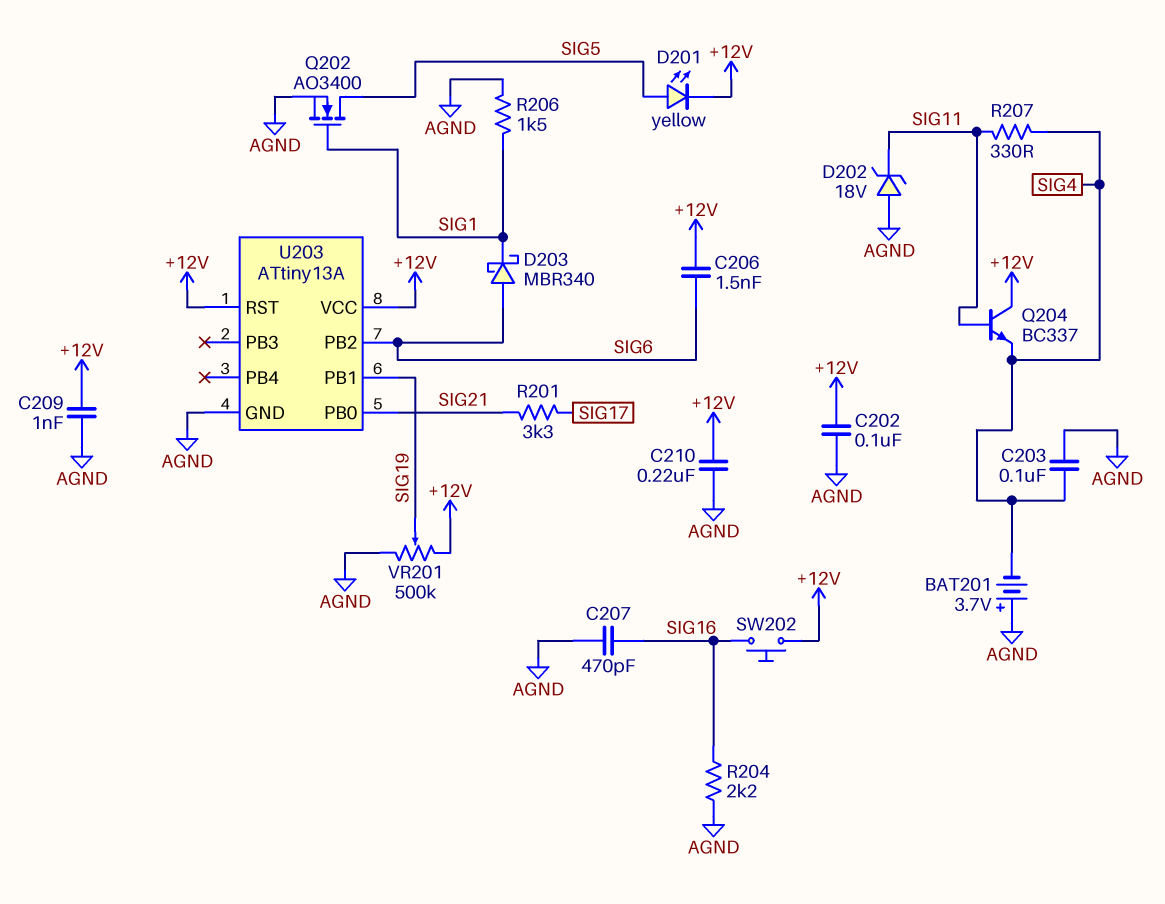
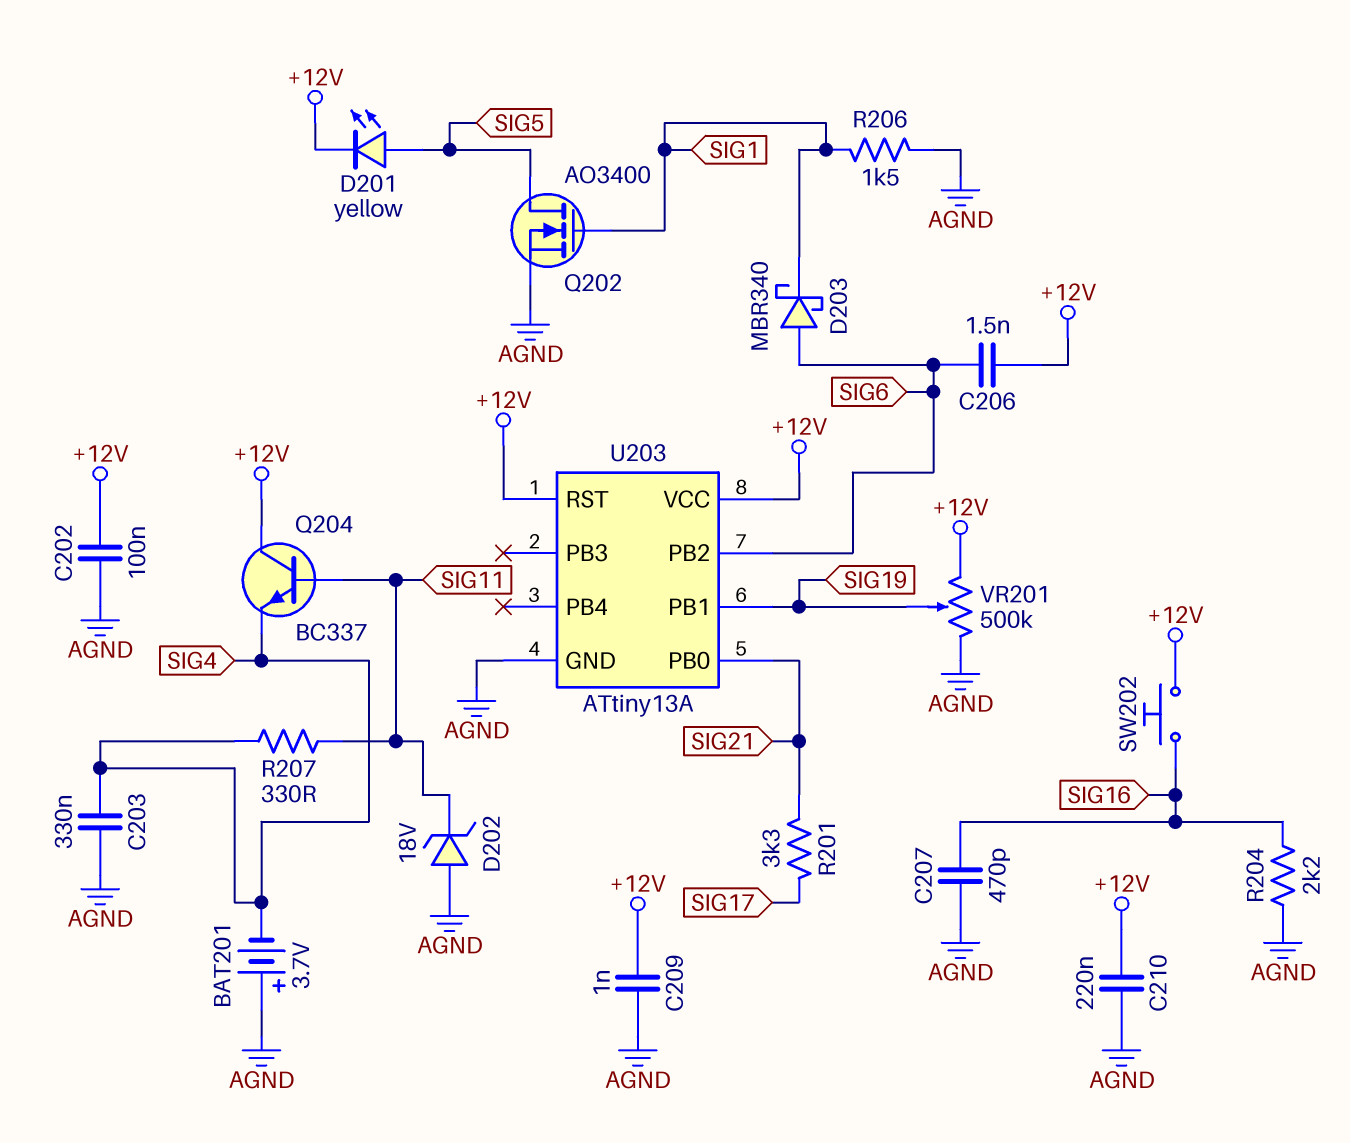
C203: 100nF (AGND, SIG4) -> 330nF (AGND, SIG4)

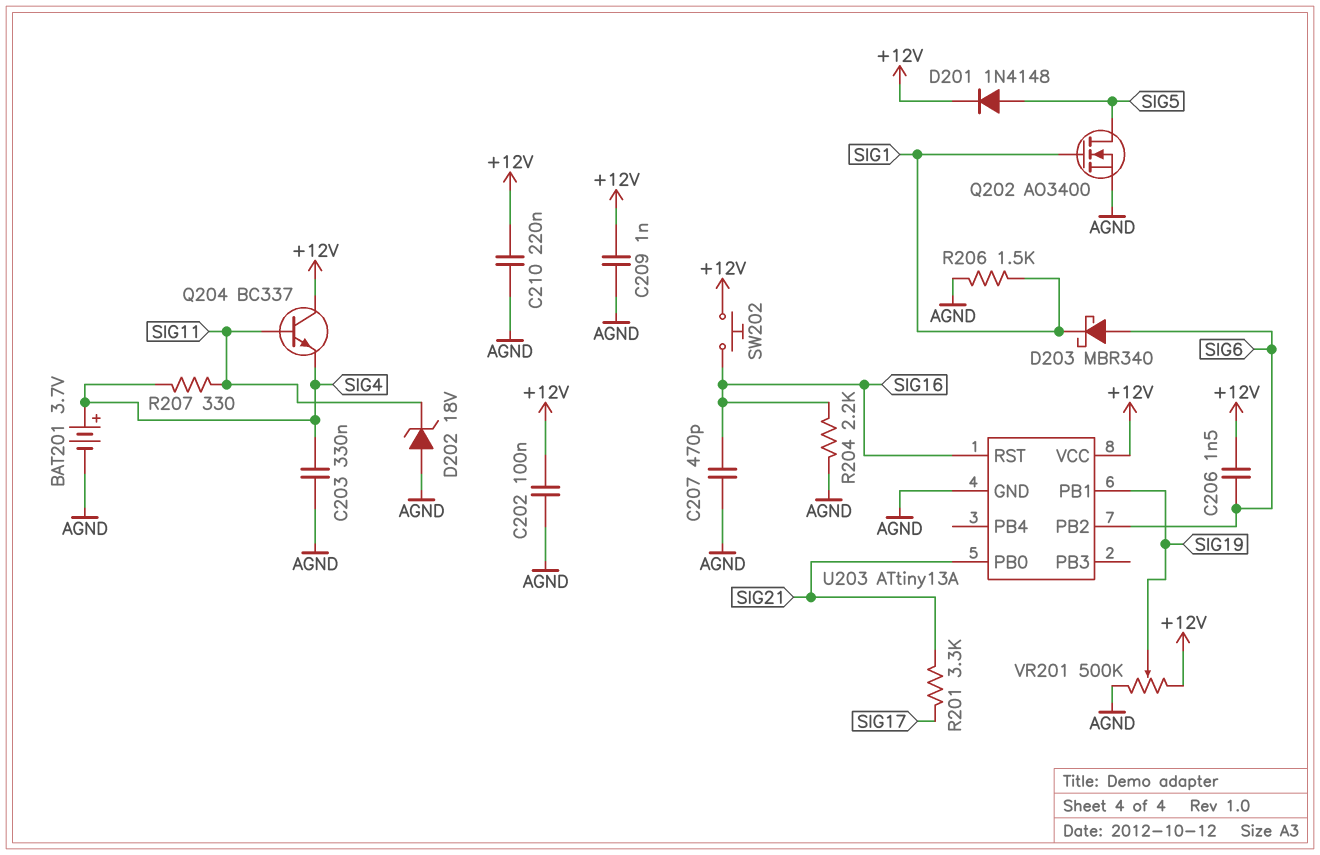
BAT201: 3.7V (plus AGND, minus SIG4) -> 3.7V (plus SIG4, minus AGND)
D201: LED yellow (A SIG5, K +12V) -> diode 1N4148 (A SIG5, K +12V)
U203 pin RST: +12V -> SIG16

